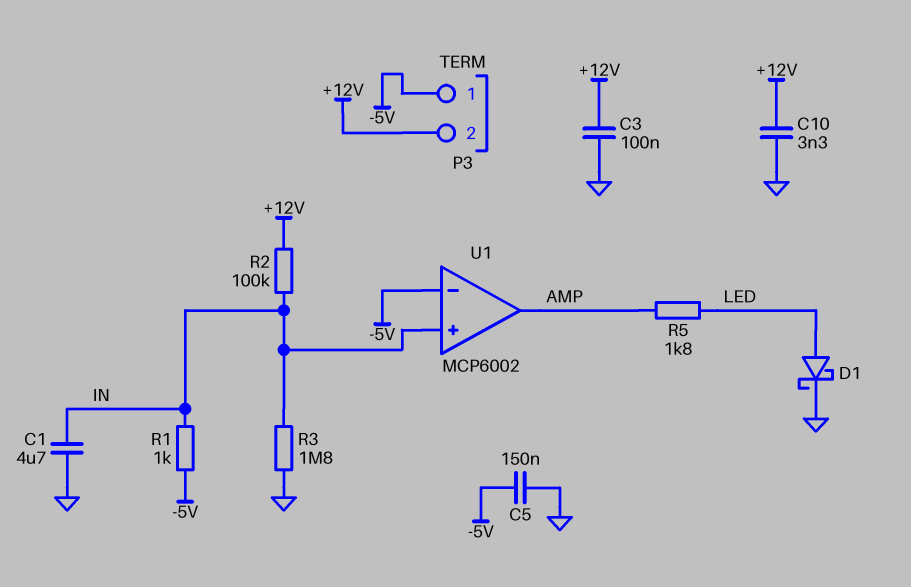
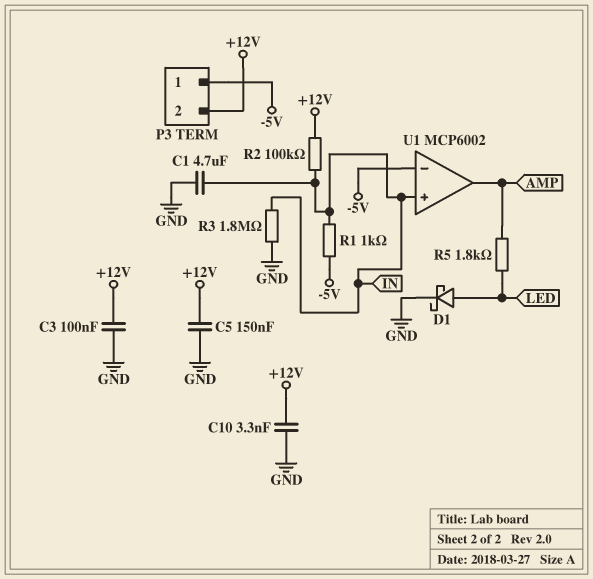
C5: 150nF (-5V, GND) -> 150nF (+12V, GND)

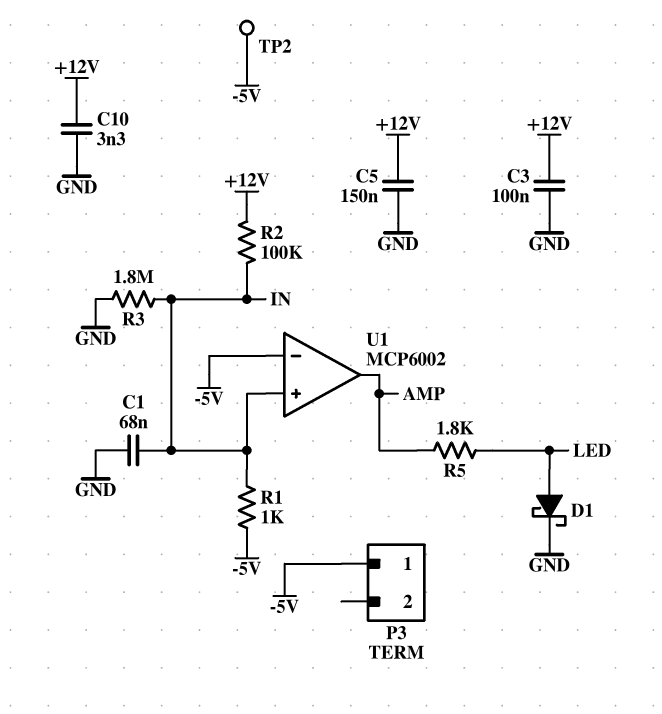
C1: 4.7uF (GND, IN) -> 68nF (GND, IN)
P3 pin 2: +12V -> none
TP2: none -> test point (-5V)

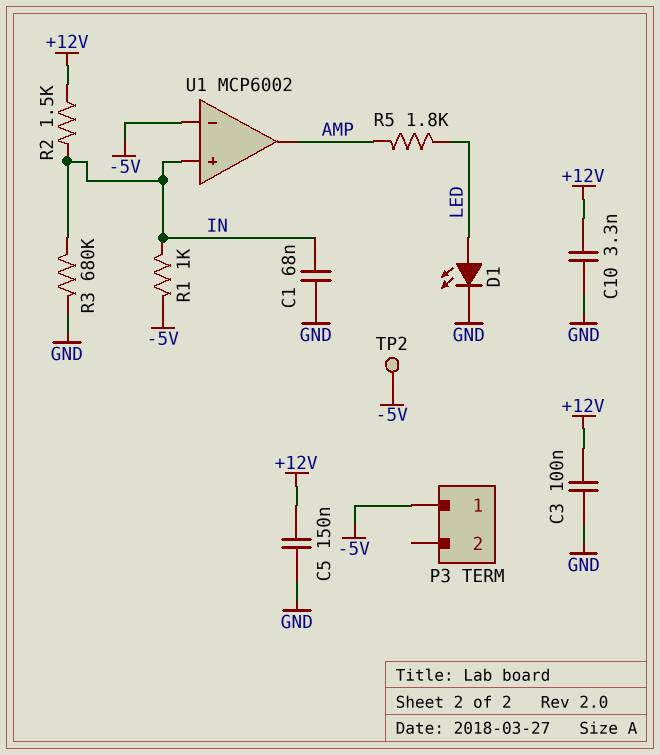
D1: schottky (A LED, K GND) -> LED (A LED, K GND)
R2: 100k (+12V, IN) -> 1.5k (+12V, IN)
R3: 1.8M (GND, IN) -> 680k (GND, IN)

